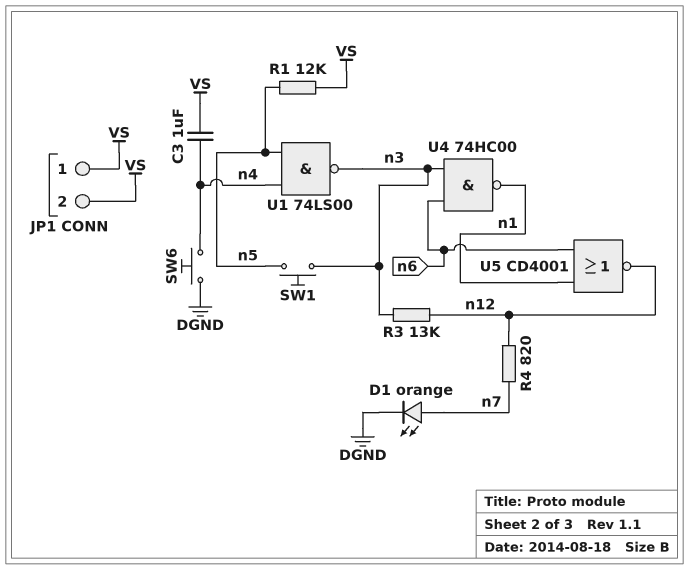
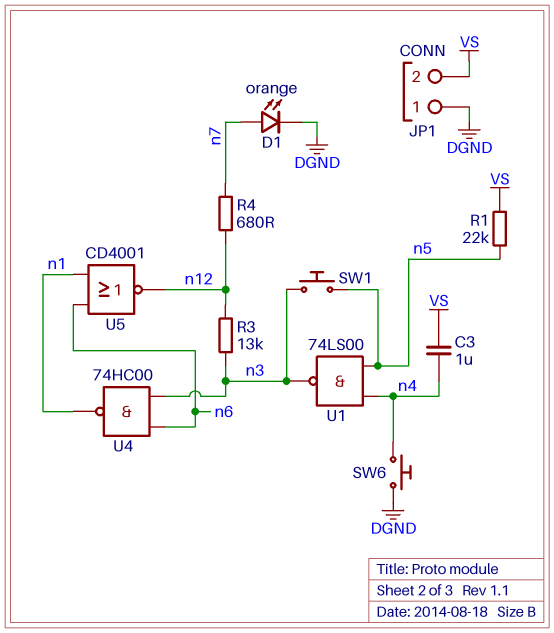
JP1 pin 1: VS -> DGND
R1: 12k (VS, n5) -> 22k (VS, n5)
R4: 820 (n7, n12) -> 680 (n7, n12)

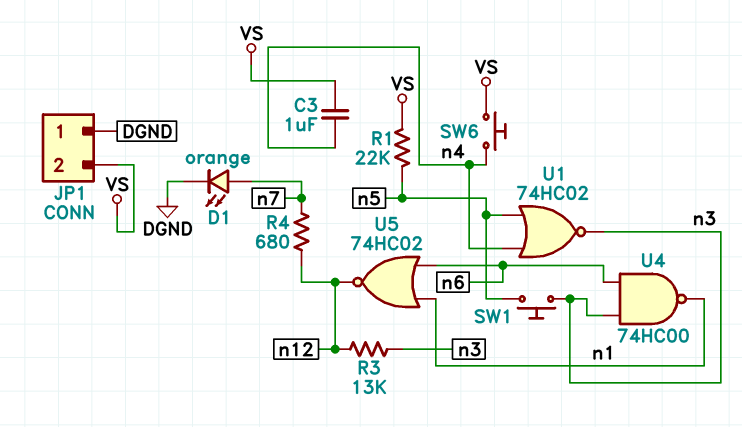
SW6: button (DGND, n4) -> button (VS, n4)
U1: NAND 74LS00 (in n4, in n5, out n3) -> NOR 74HC02 (in n4, in n5, out n3)
U5: NOR CD4001 (in n1, in n6, out n12) -> NOR 74HC02 (in n1, in n6, out n12)

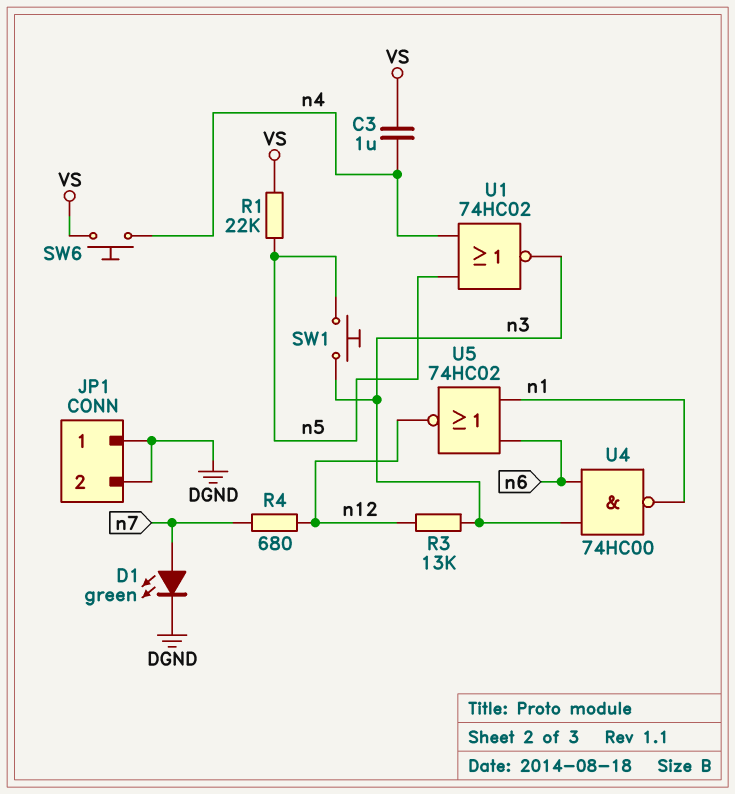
D1: LED orange (A n7, K DGND) -> LED green (A n7, K DGND)
JP1 pin 2: VS -> DGND

